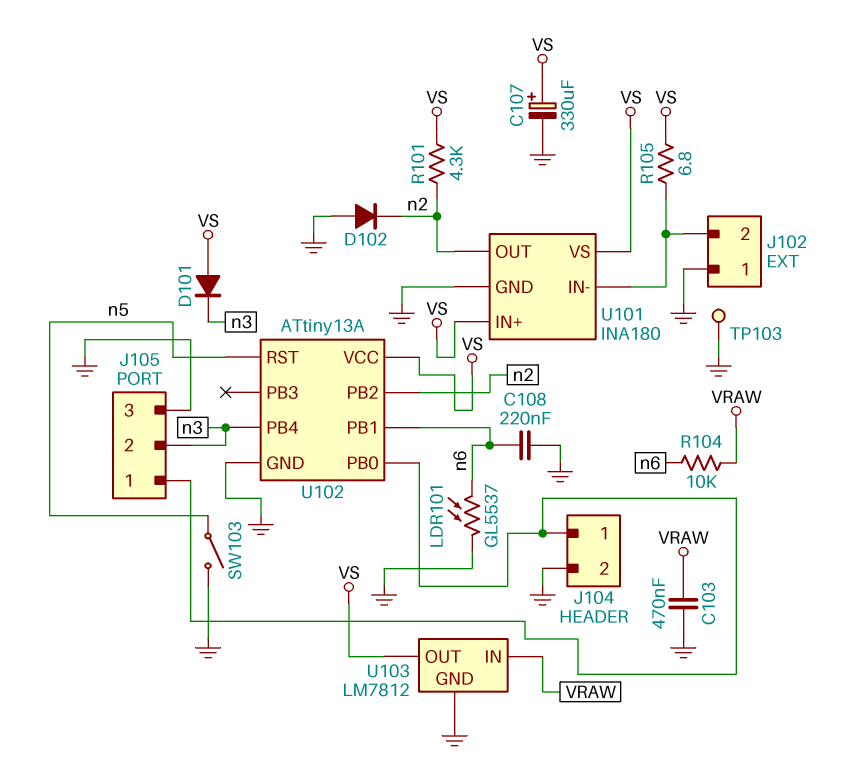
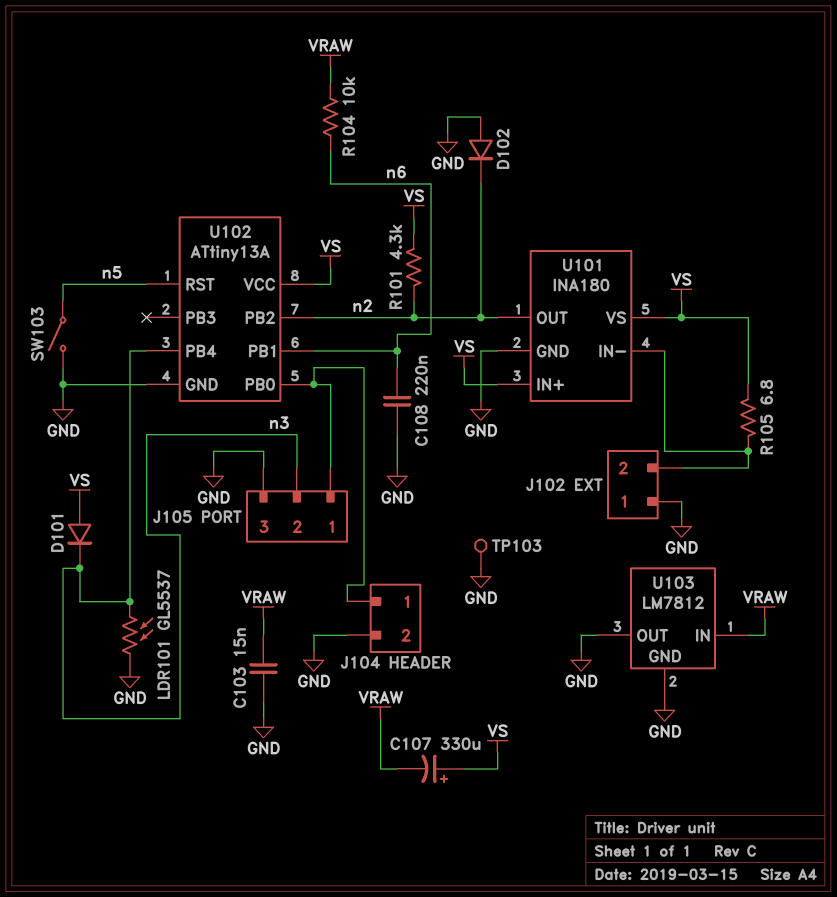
C103: 470nF (GND, VRAW) -> 15nF (GND, VRAW)
C107: 330uF (plus VS, minus GND) -> 330uF (plus VS, minus VRAW)
LDR101: GL5537 (GND, n6) -> GL5537 (GND, n3)
U103 pin OUT: VS -> GND

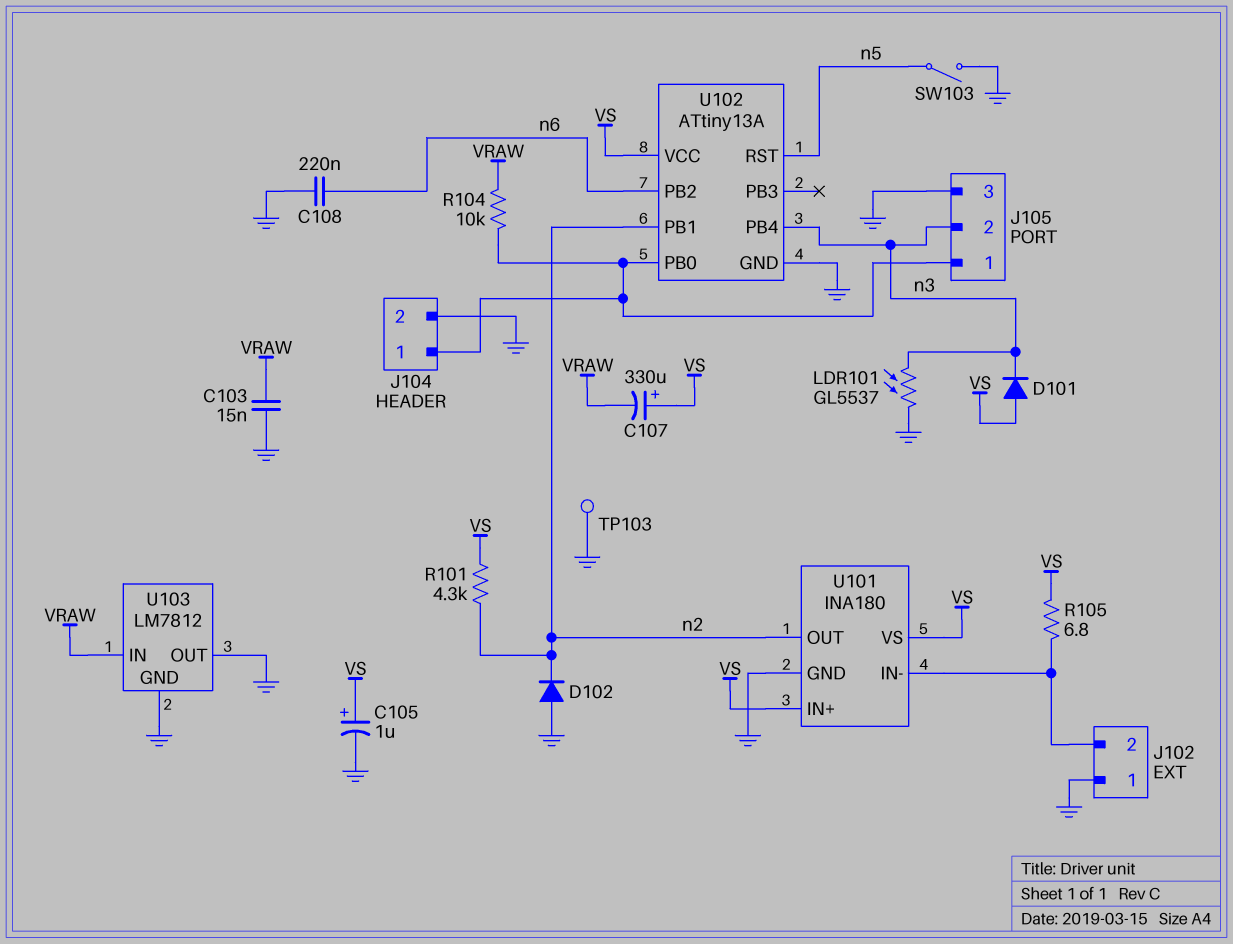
C105: none -> 1uF (plus VS, minus GND)
R104: 10k (VRAW, n6) -> 10k (J104/1, VRAW)
U102 pin PB1: n6 -> n2
U102 pin PB2: n2 -> n6

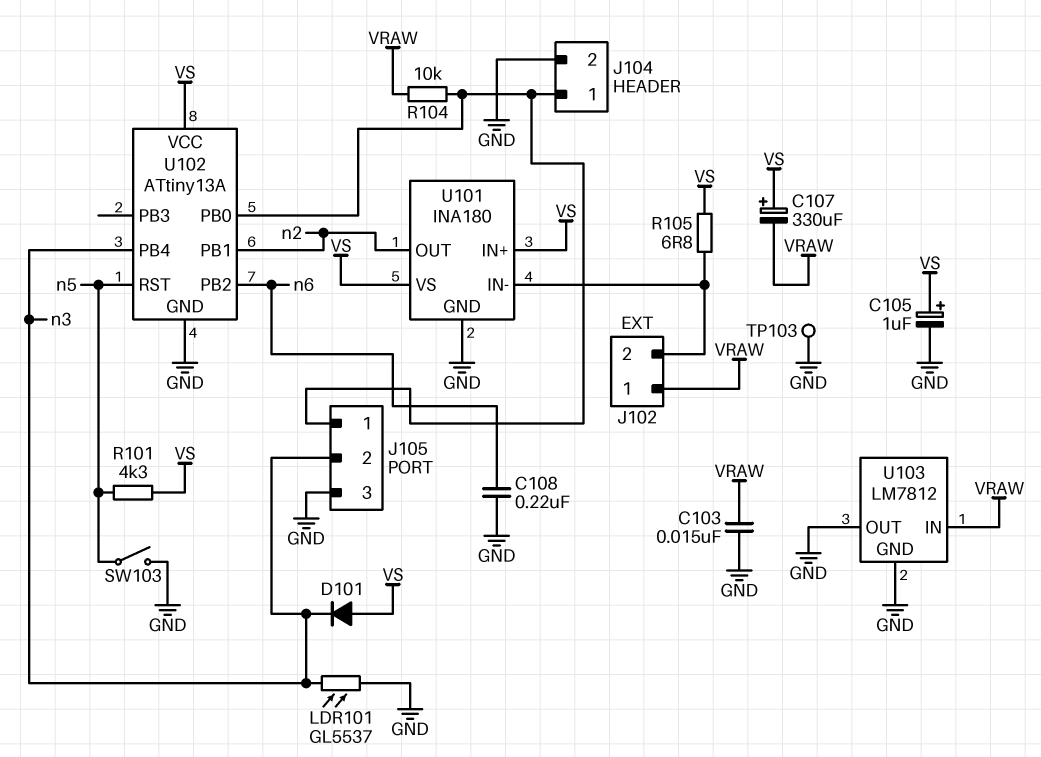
D102: diode (A GND, K n2) -> none
J102 pin 1: GND -> VRAW
R101: 4.3k (VS, n2) -> 4.3k (VS, n5)

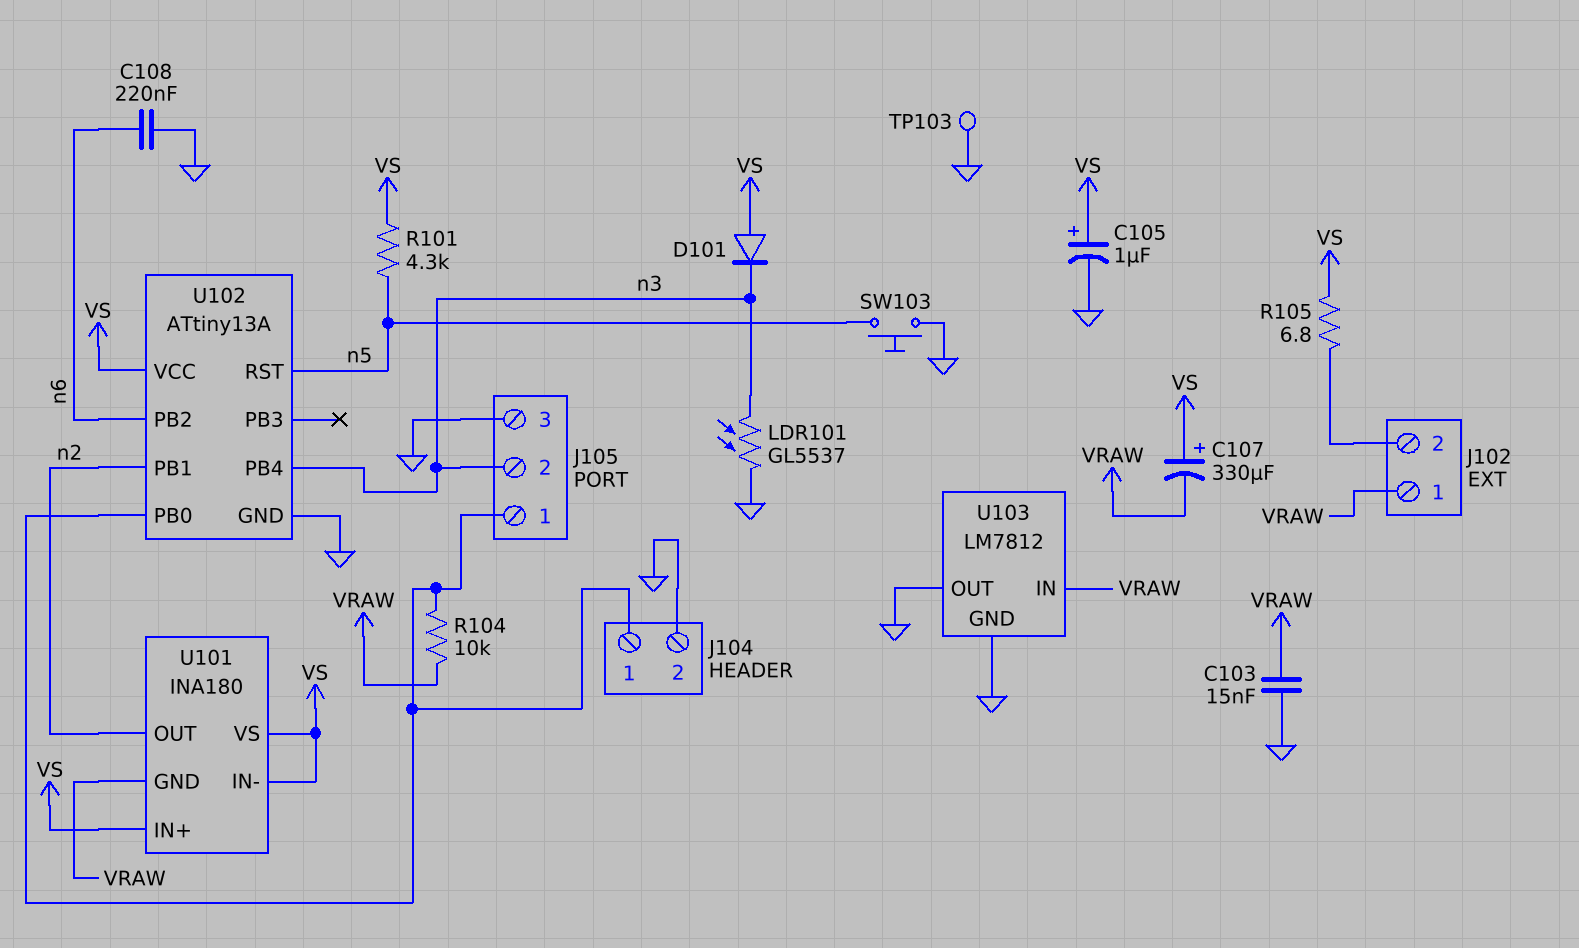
SW103: switch (GND, n5) -> button (GND, n5)
U101 pin GND: GND -> VRAW
U101 pin IN-: J102/2 -> VS

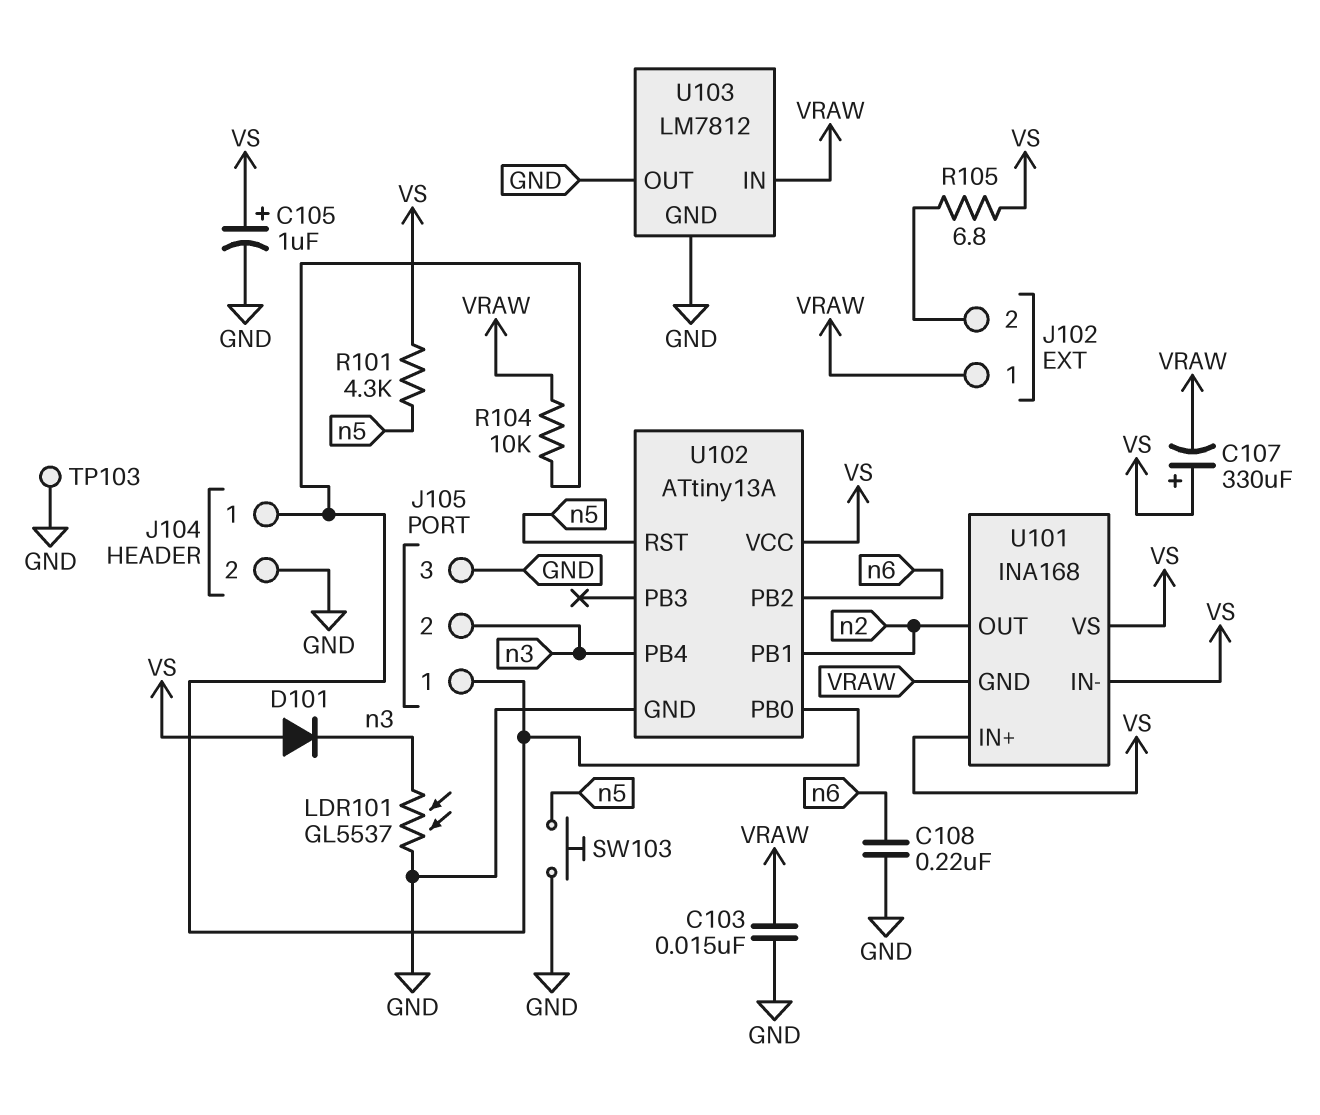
U101: INA180 -> INA168

